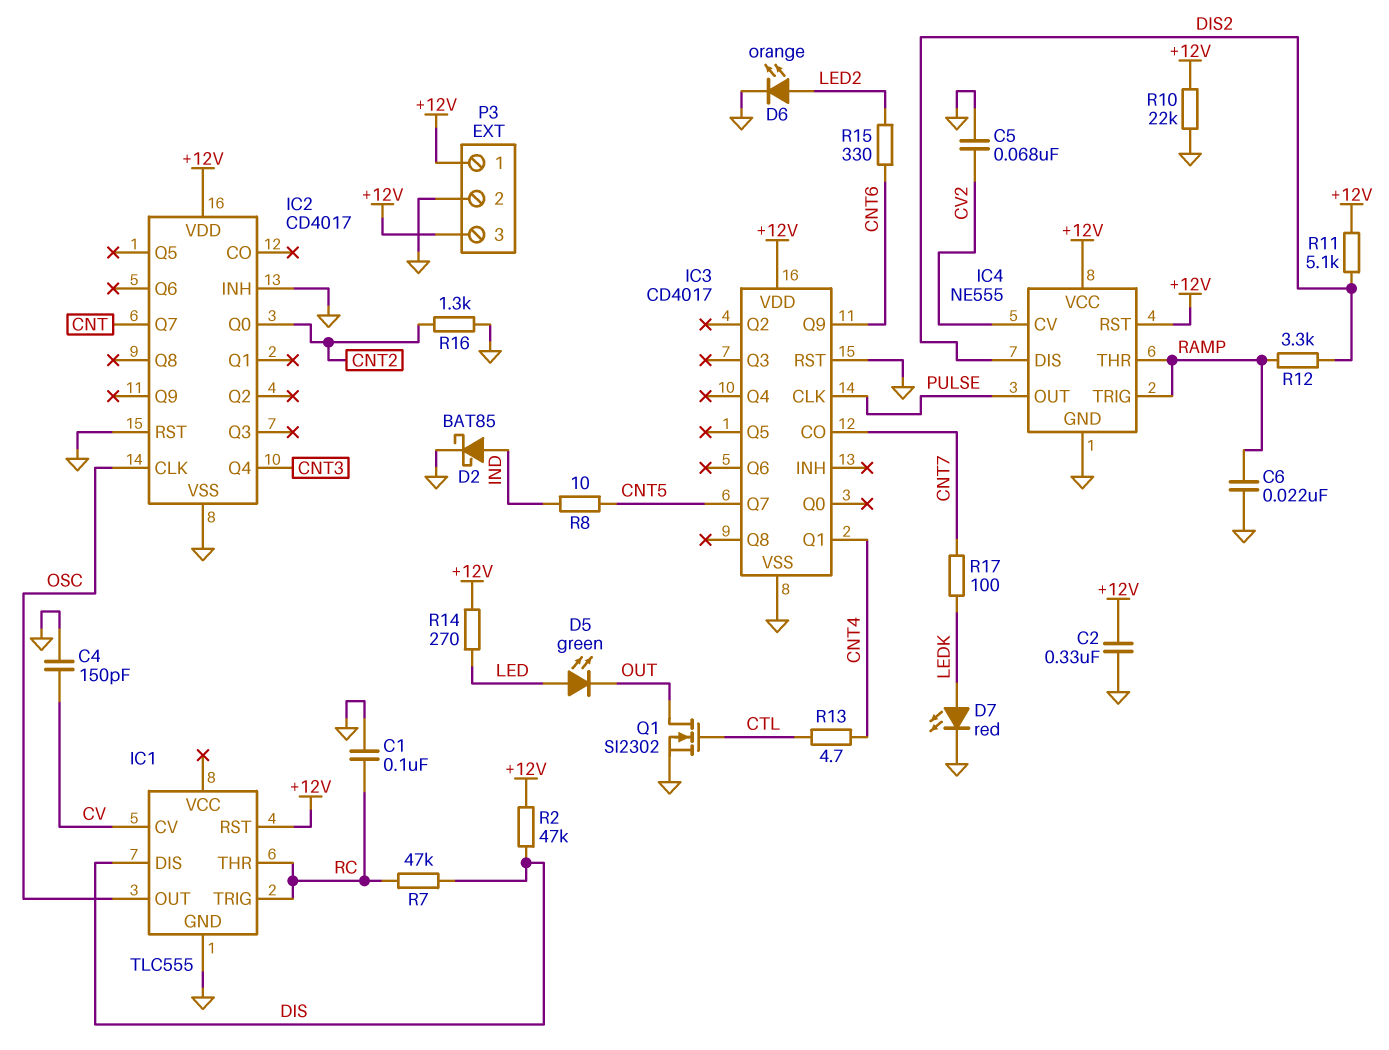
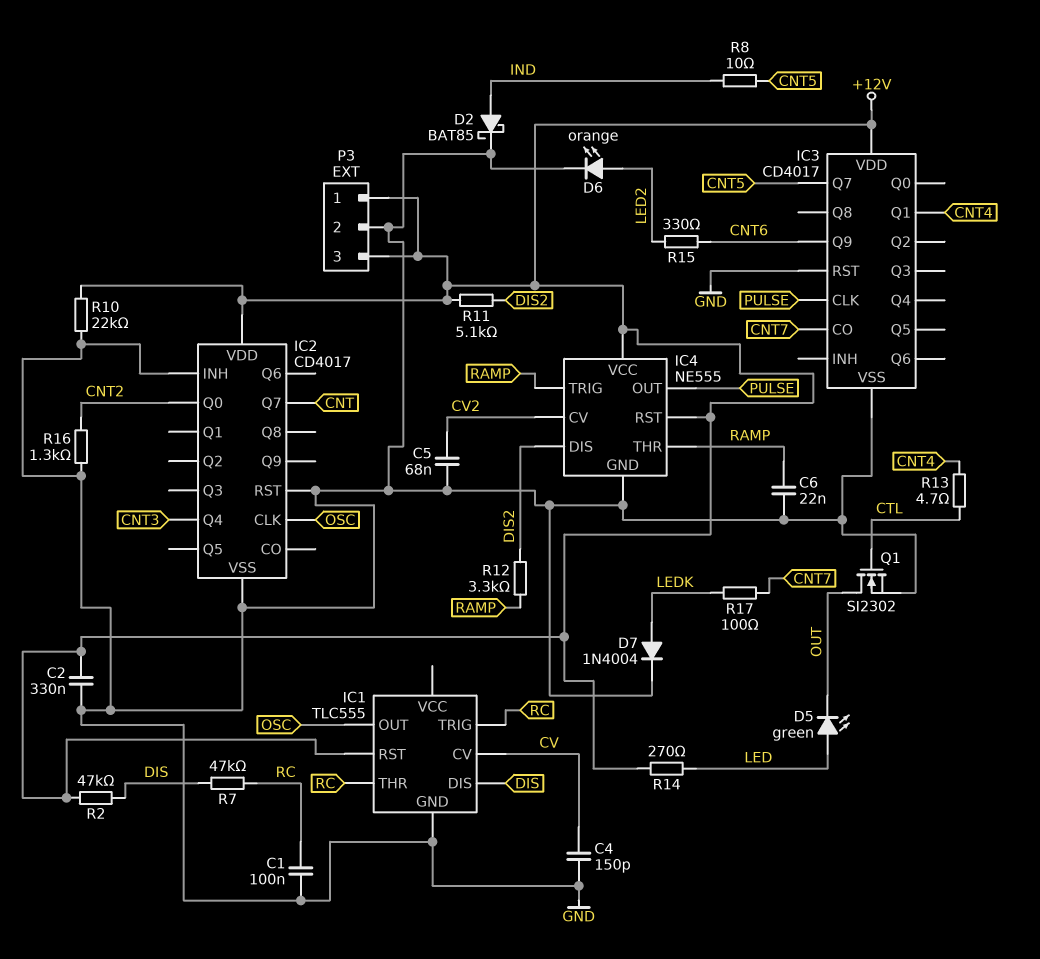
D7: LED red (A LEDK, K GND) -> diode 1N4004 (A LEDK, K GND)

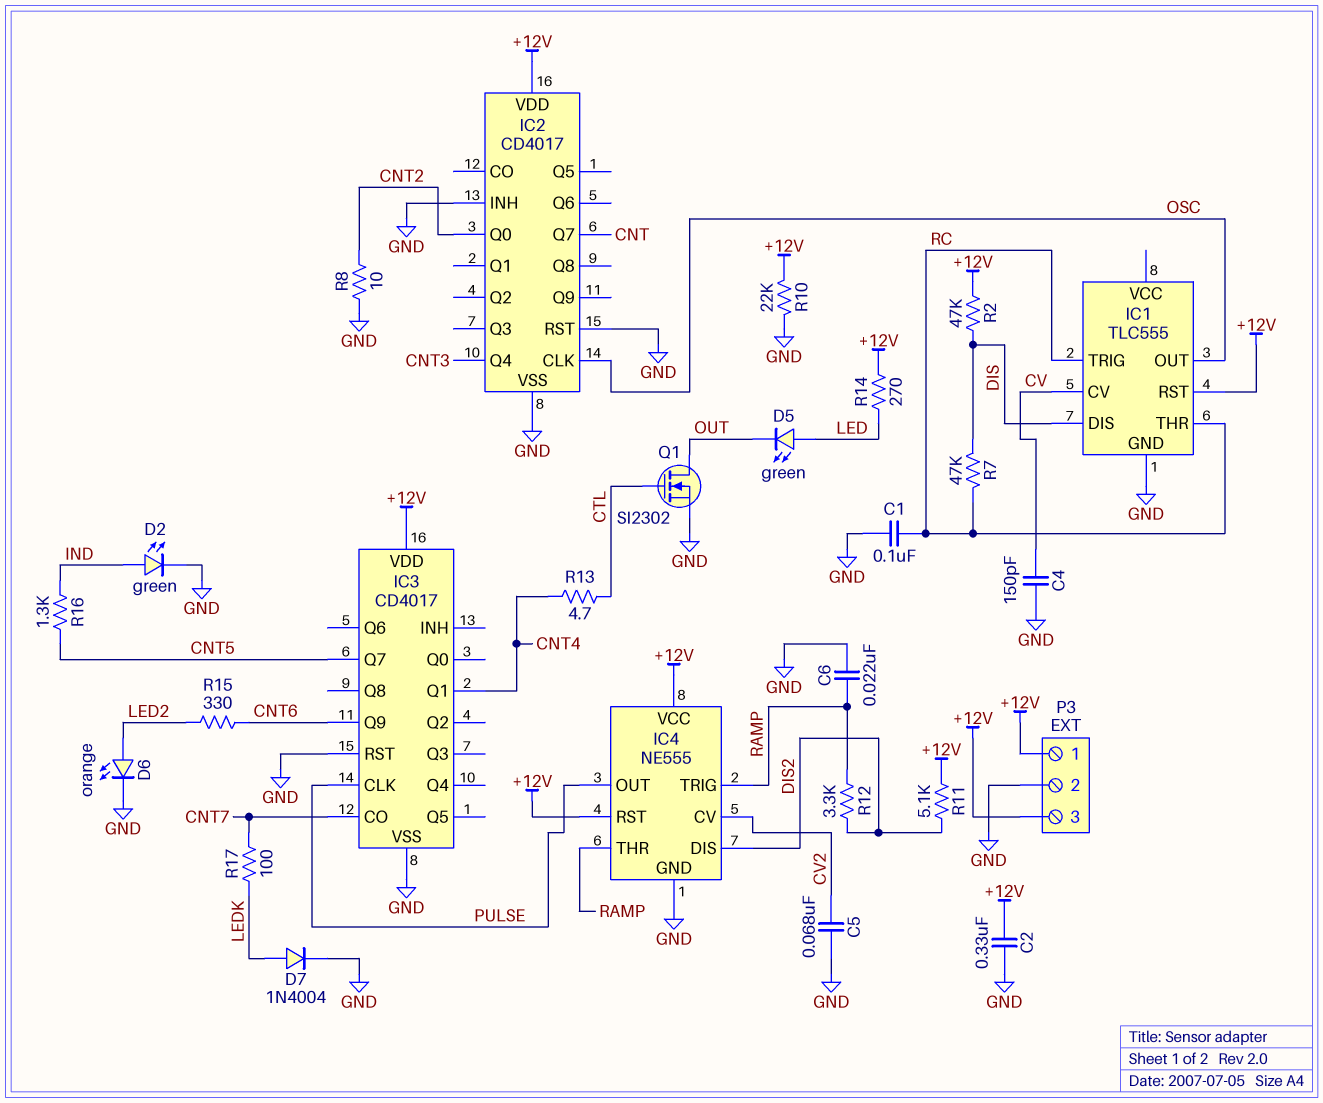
D2: schottky BAT85 (A IND, K GND) -> LED green (A IND, K GND)
R8: 10 (CNT5, IND) -> 10 (CNT2, GND)
R16: 1.3k (CNT2, GND) -> 1.3k (CNT5, IND)

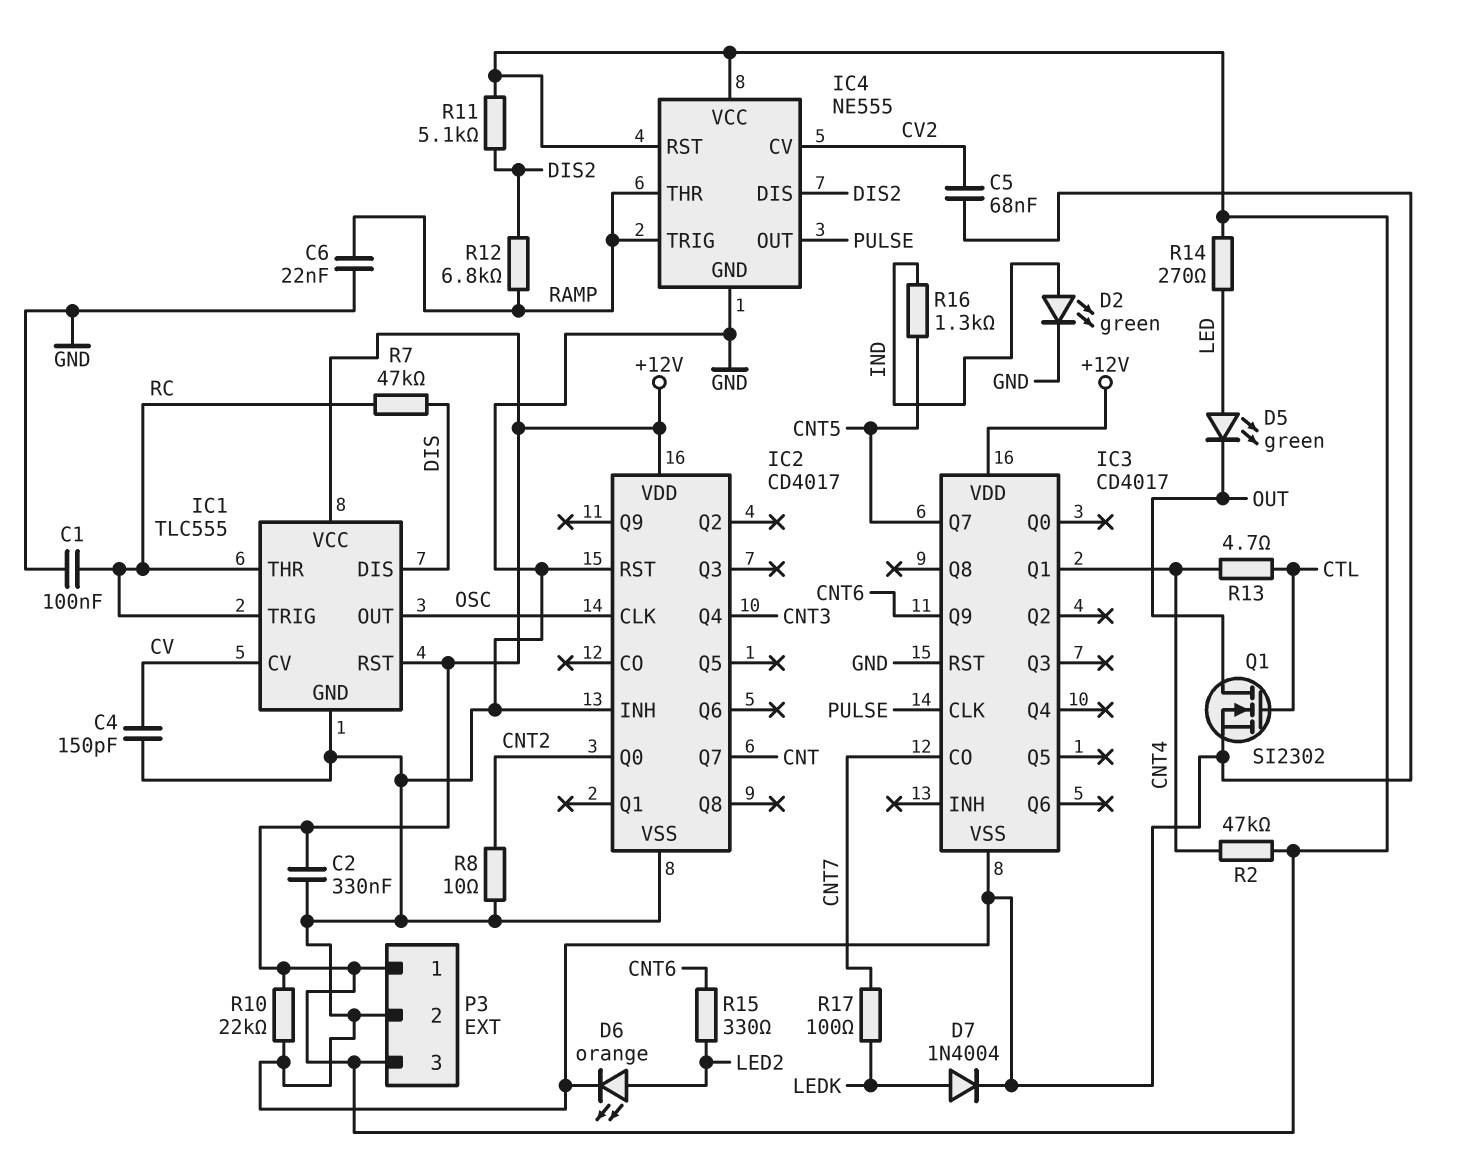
IC1 pin VCC: none -> +12V
R2: 47k (+12V, DIS) -> 47k (+12V, CNT4)
R12: 3.3k (DIS2, RAMP) -> 6.8k (DIS2, RAMP)

